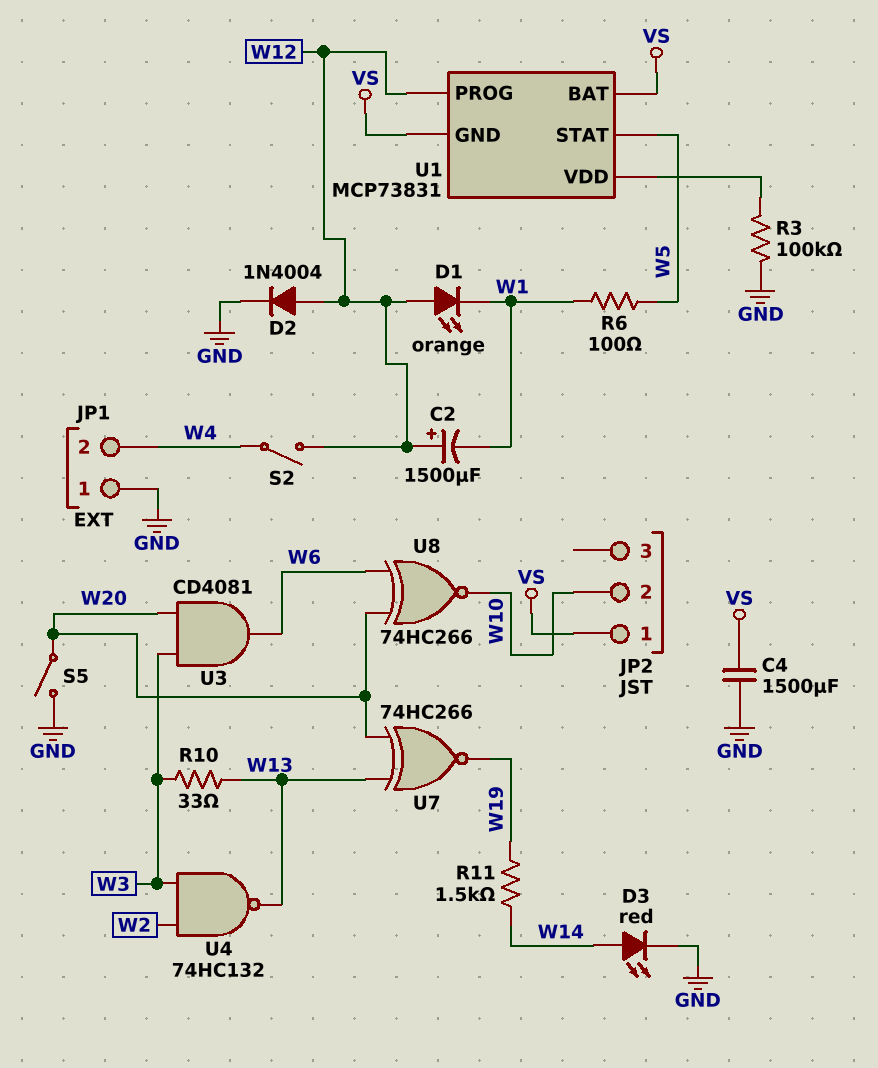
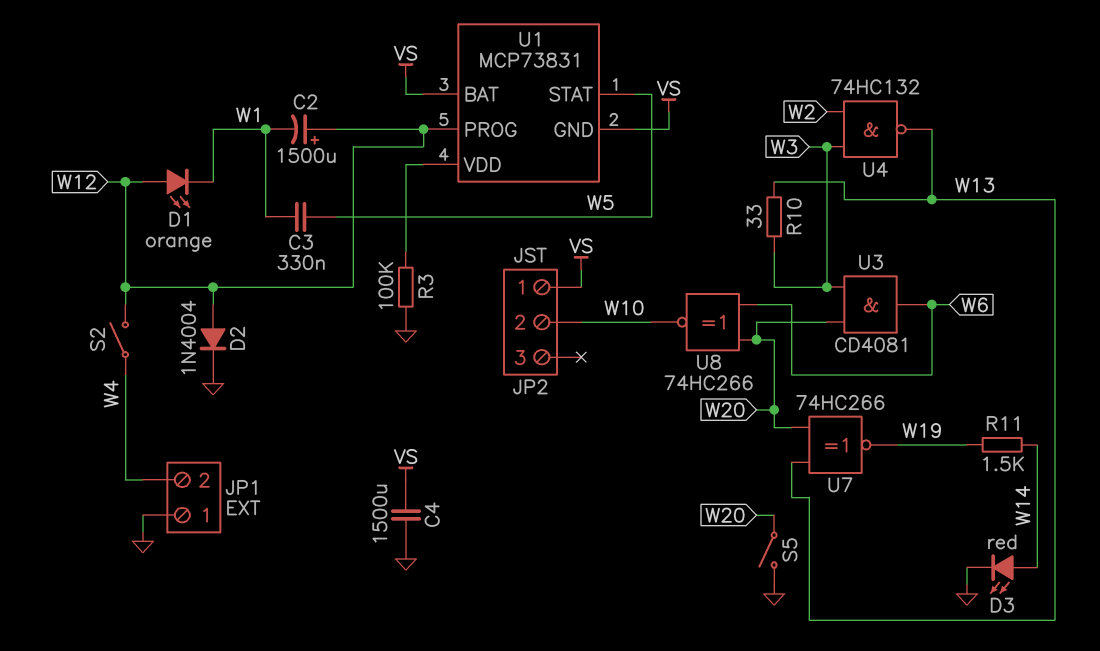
C3: none -> 330nF (W1, W5)
R6: 100 (W1, W5) -> none

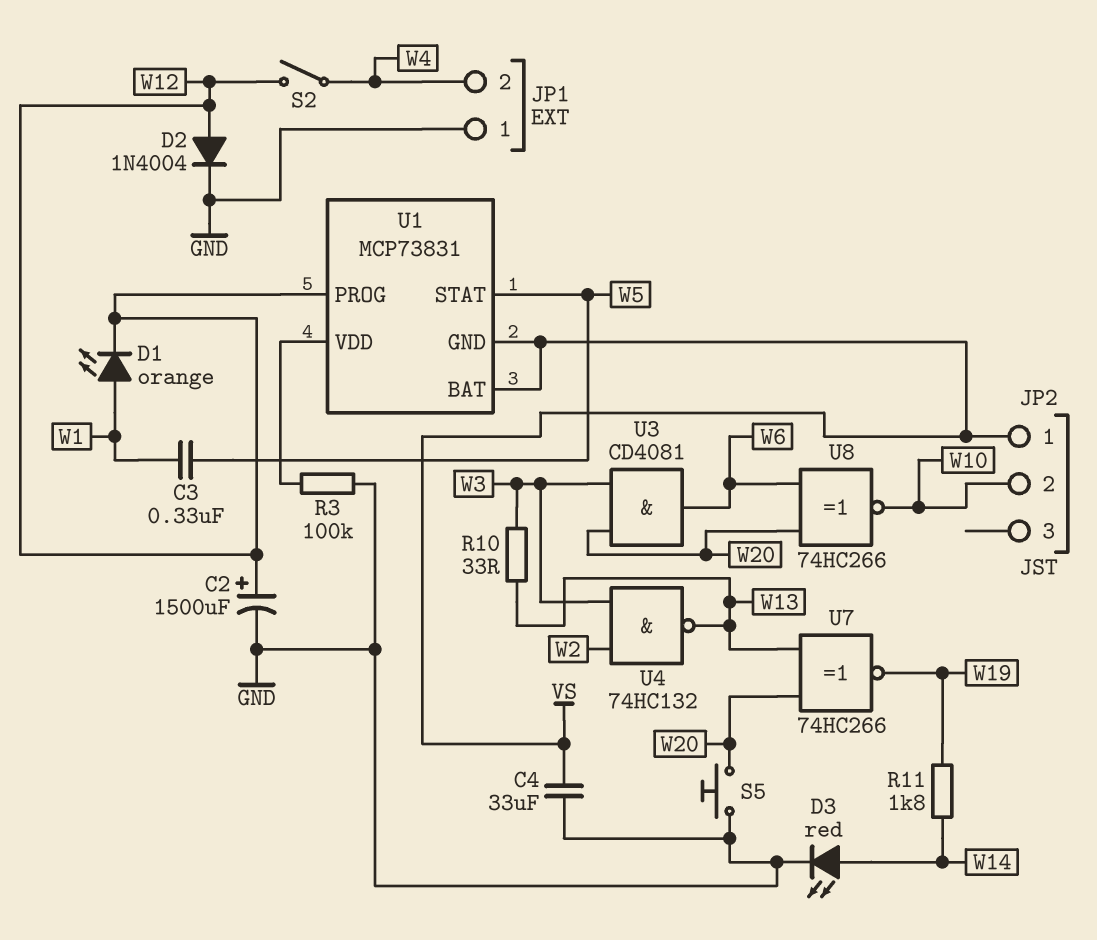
C2: 1500uF (plus W12, minus W1) -> 1500uF (plus W12, minus GND)
C4: 1500uF (GND, VS) -> 33uF (GND, VS)
D1: LED orange (A W12, K W1) -> LED orange (A W1, K W12)
R11: 1.5k (W14, W19) -> 1.8k (W14, W19)
S5: switch (GND, W20) -> button (GND, W20)

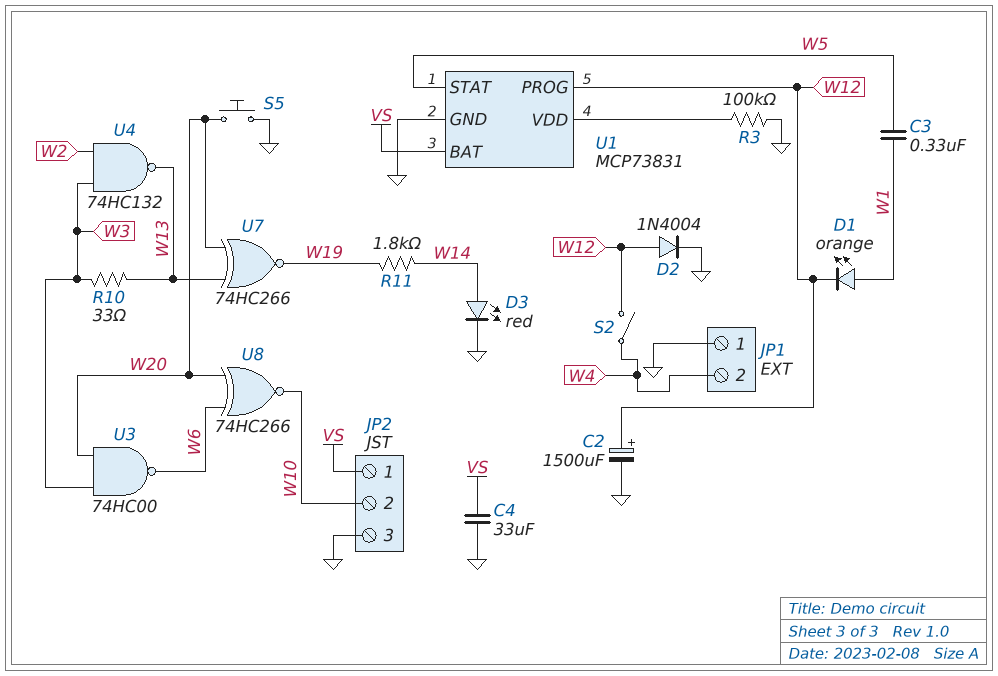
JP2 pin 3: none -> GND
U1 pin GND: VS -> GND
U3: AND CD4081 (in W3, in W20, out W6) -> NAND 74HC00 (in W3, in W20, out W6)

